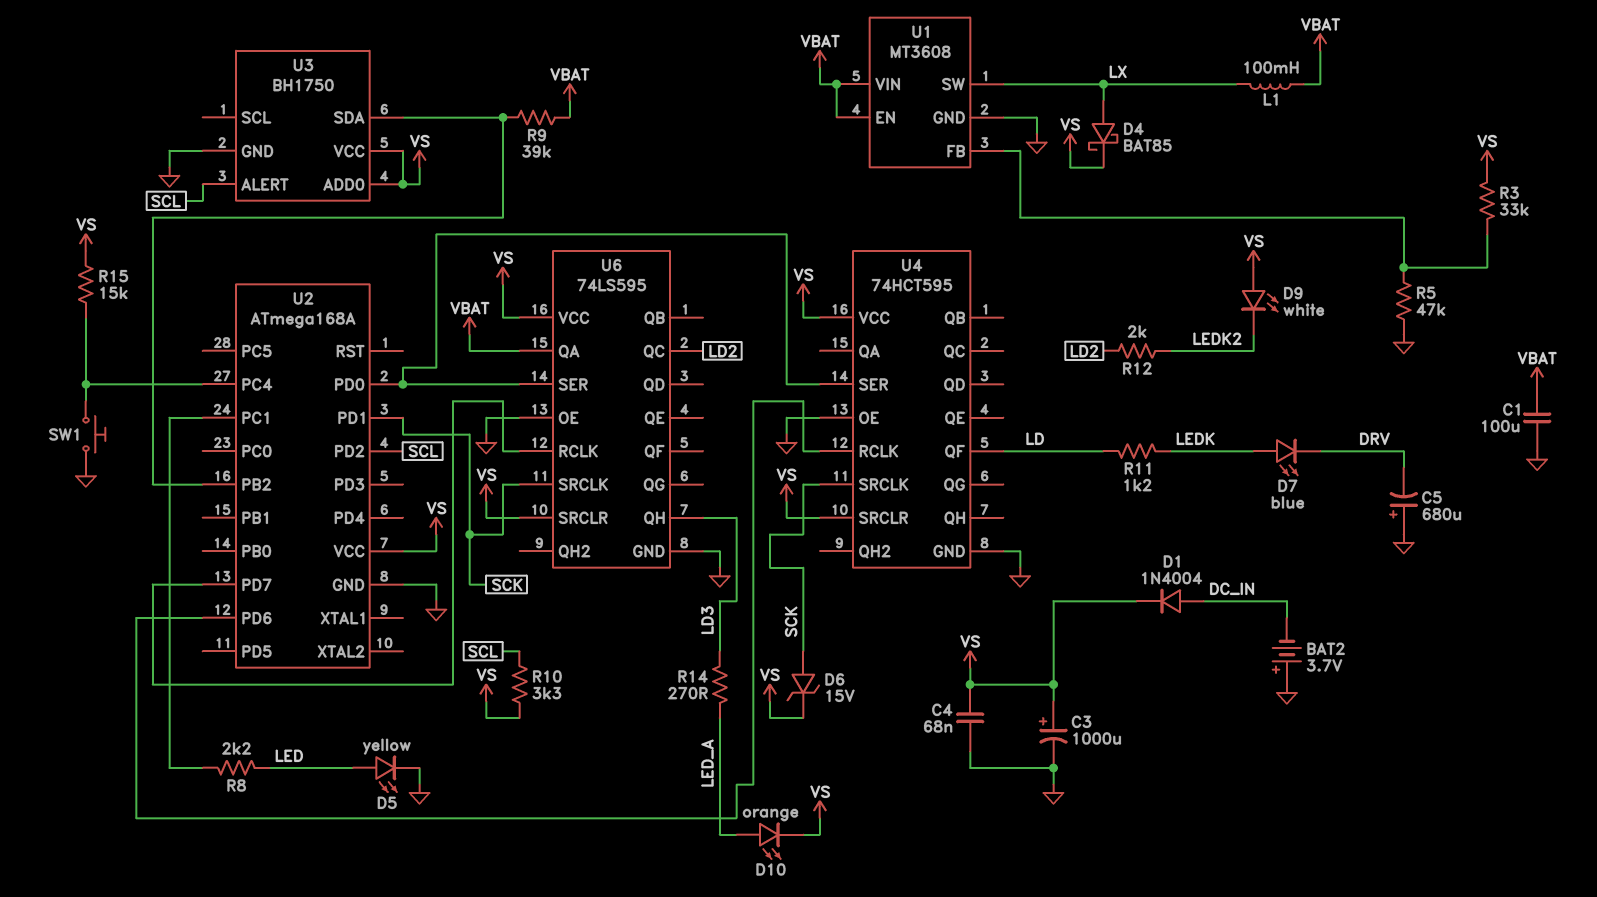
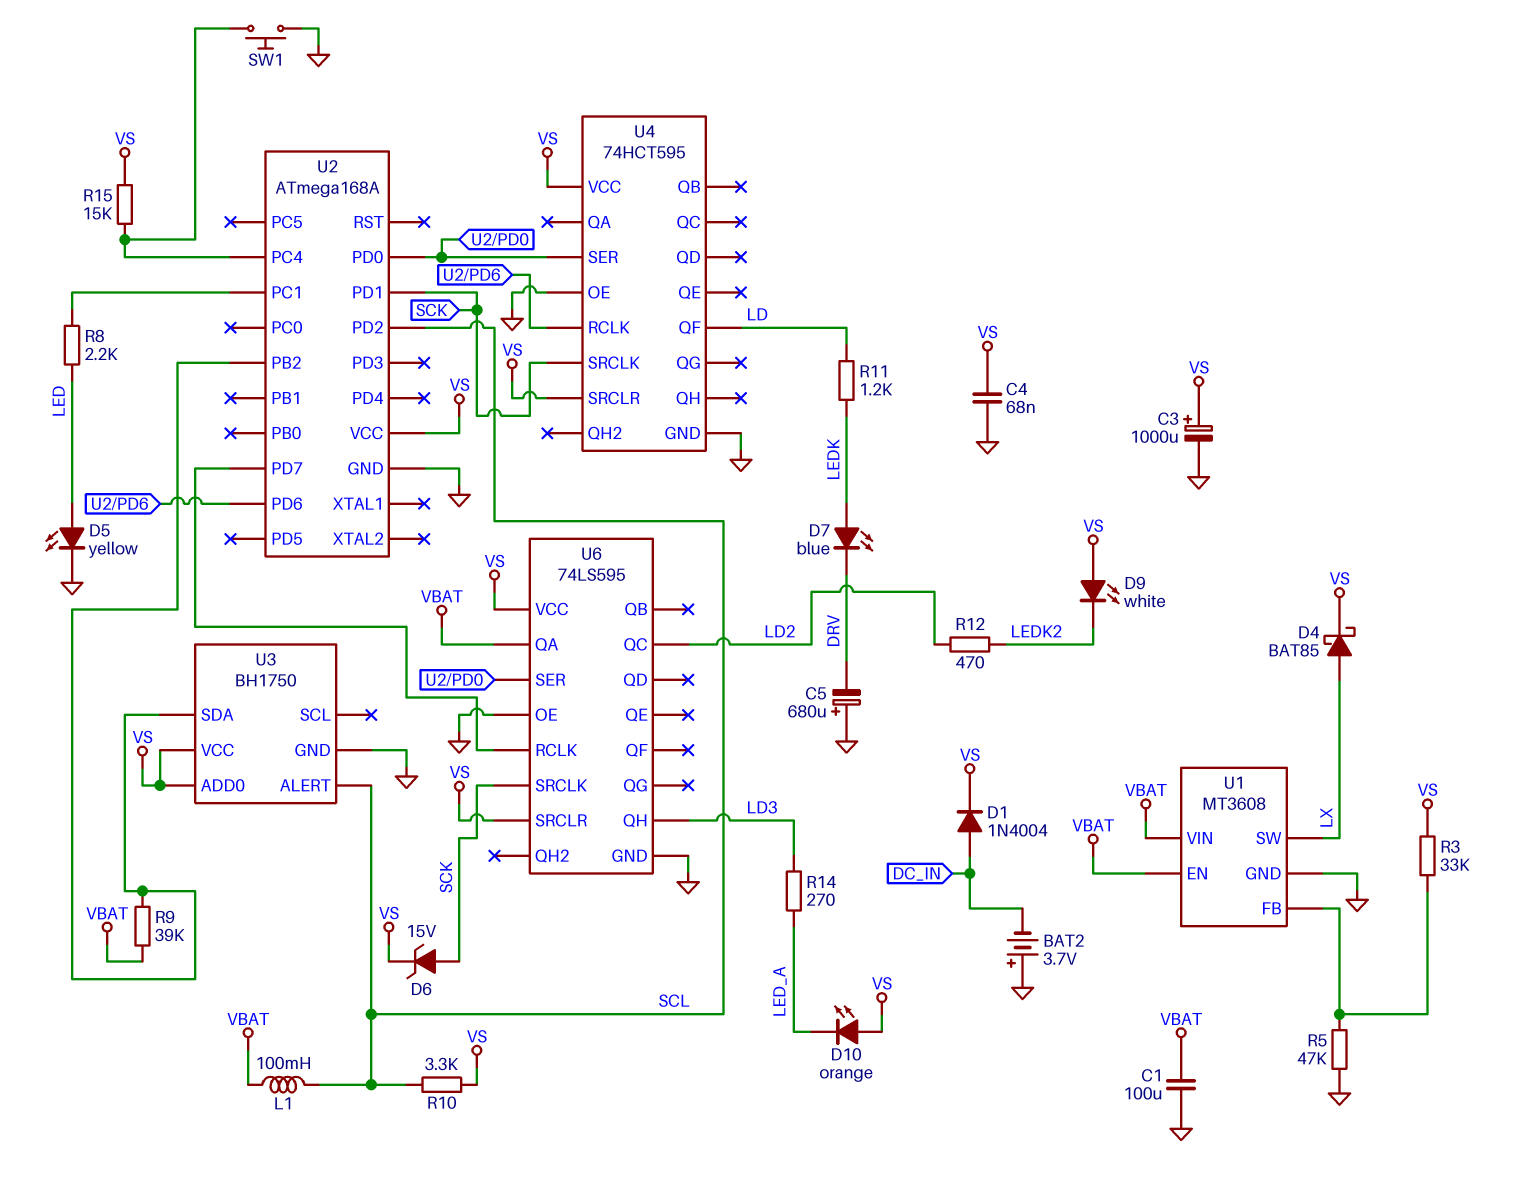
D10: LED orange (A LED_A, K VS) -> LED orange (A VS, K LED_A)
L1: 100mH (LX, VBAT) -> 100mH (SCL, VBAT)
R12: 2k (LD2, LEDK2) -> 470 (LD2, LEDK2)

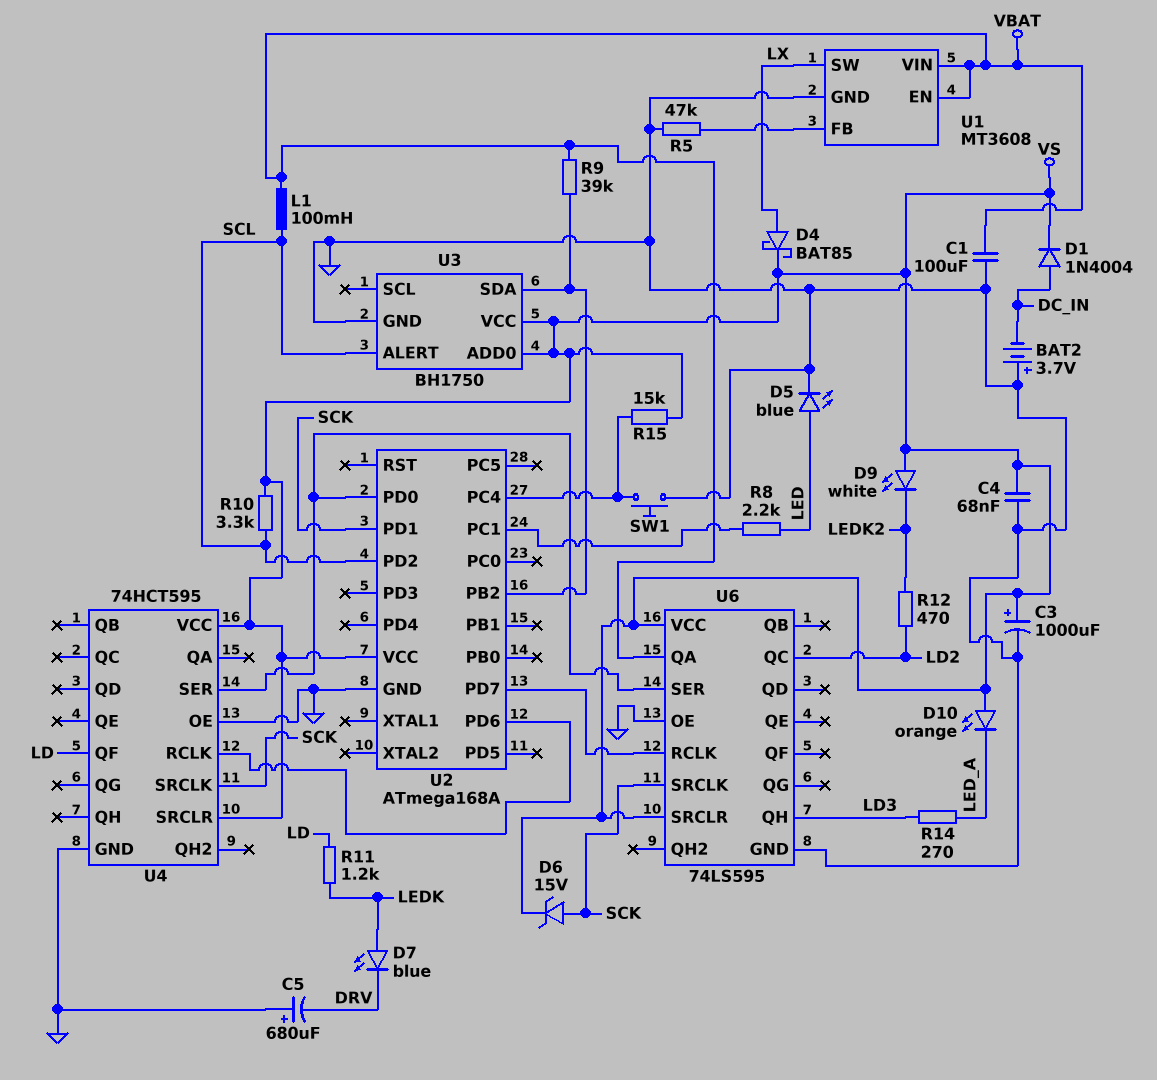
D5: LED yellow (A LED, K GND) -> LED blue (A LED, K GND)
R3: 33k (U1/FB, VS) -> none

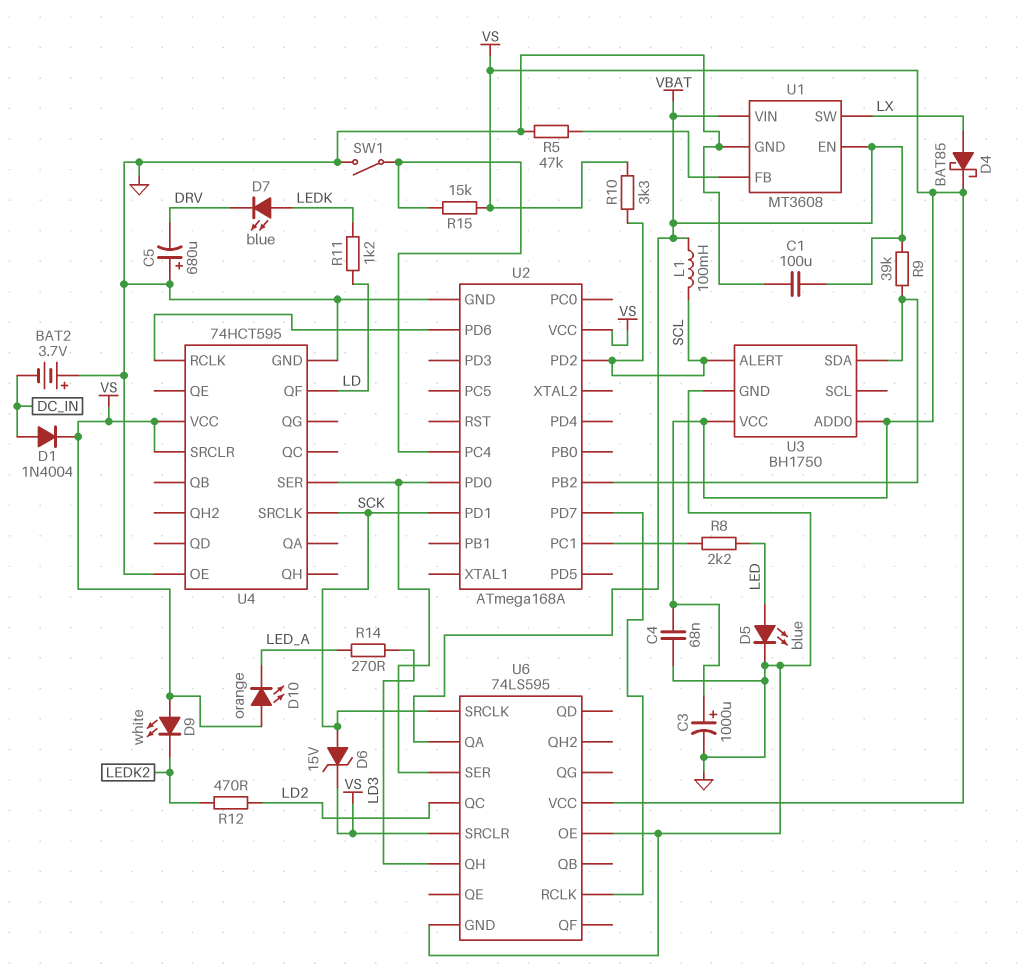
SW1: button (GND, U2/PC4) -> switch (GND, U2/PC4)

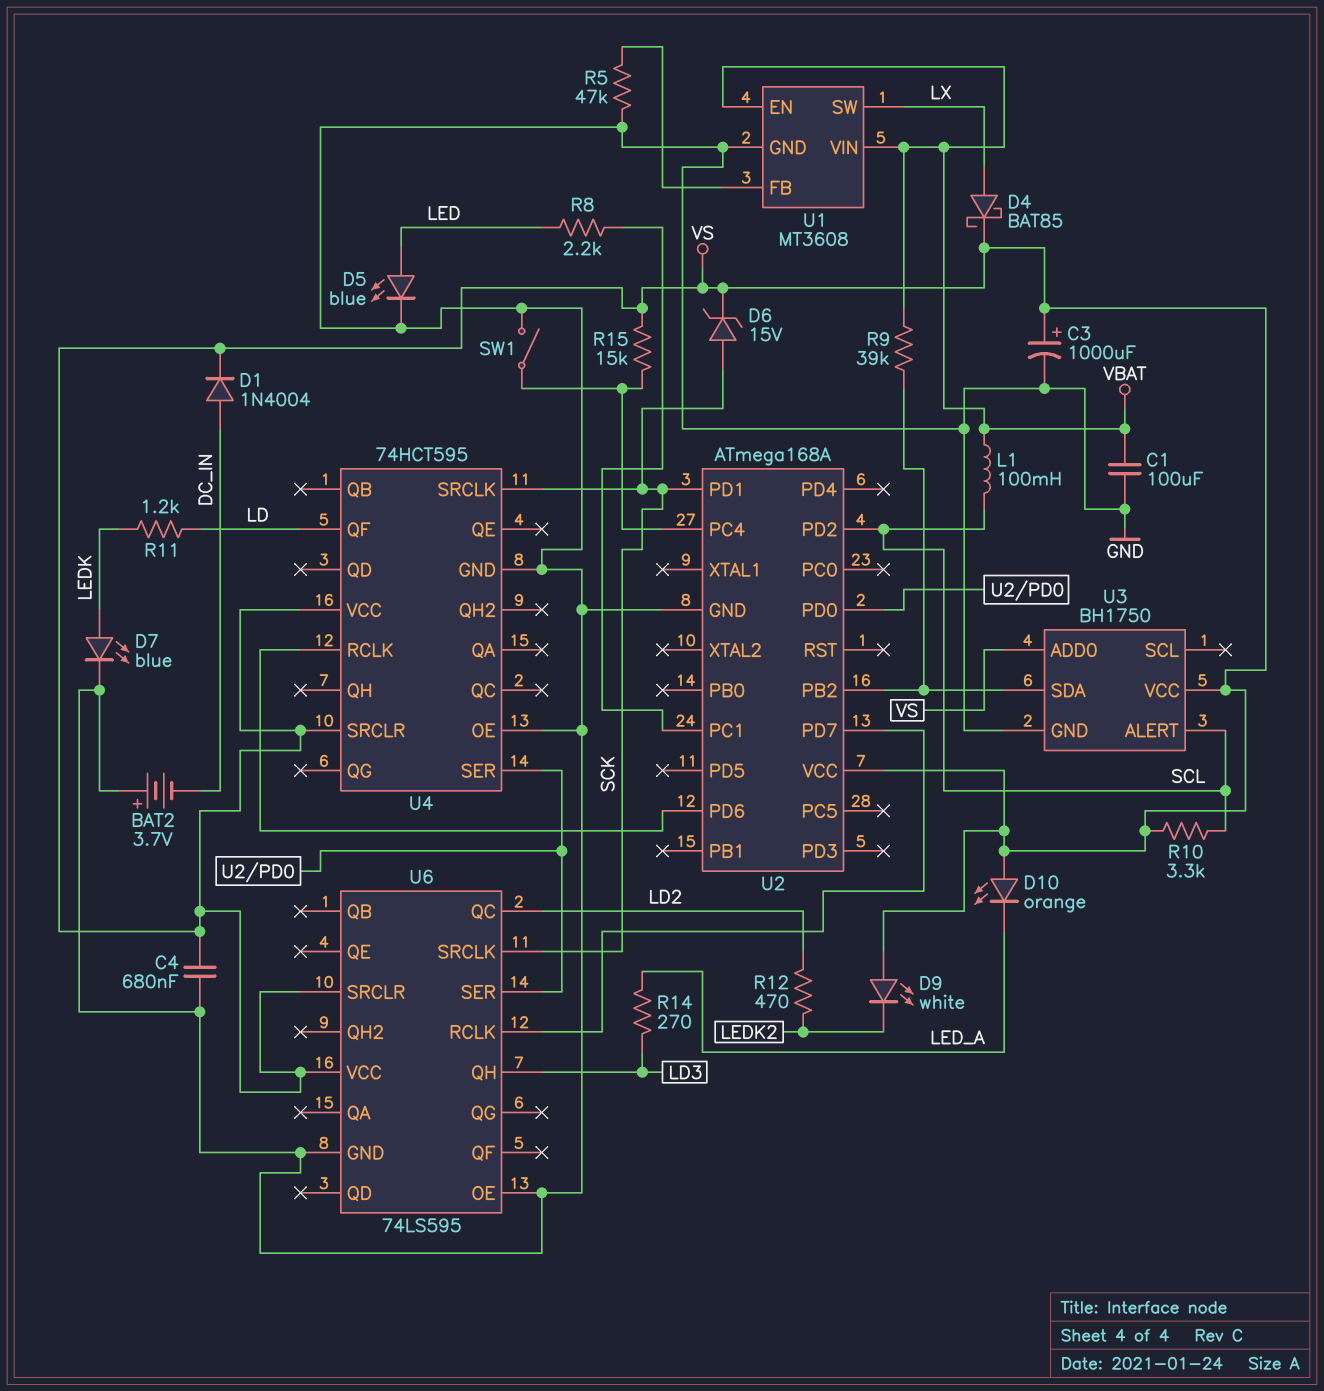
C4: 68nF (GND, VS) -> 680nF (GND, VS)
C5: 680uF (plus GND, minus DRV) -> none
D7: LED blue (A LEDK, K DRV) -> LED blue (A LEDK, K GND)
U6 pin QA: VBAT -> none

